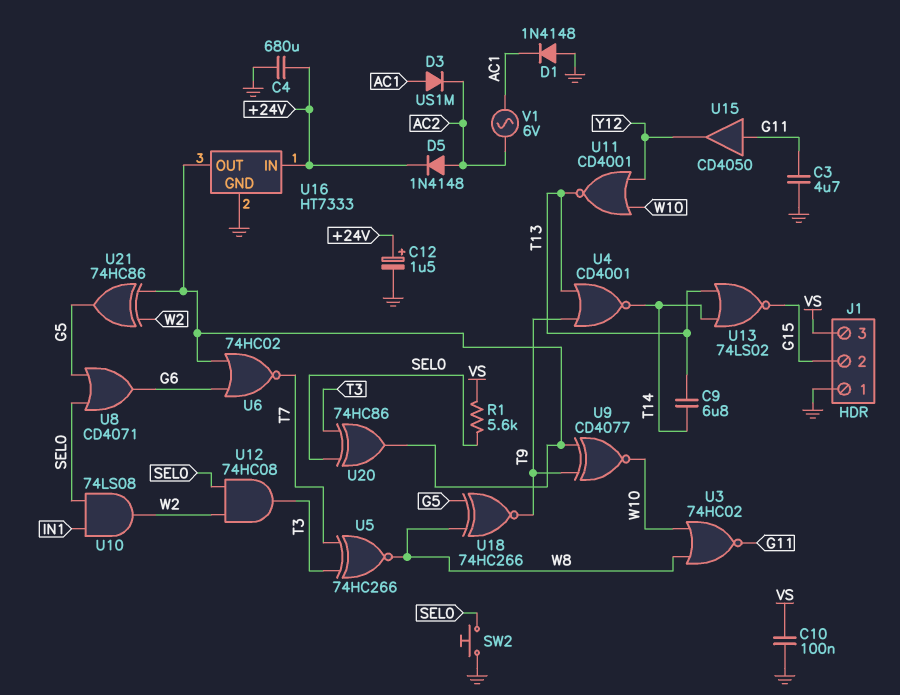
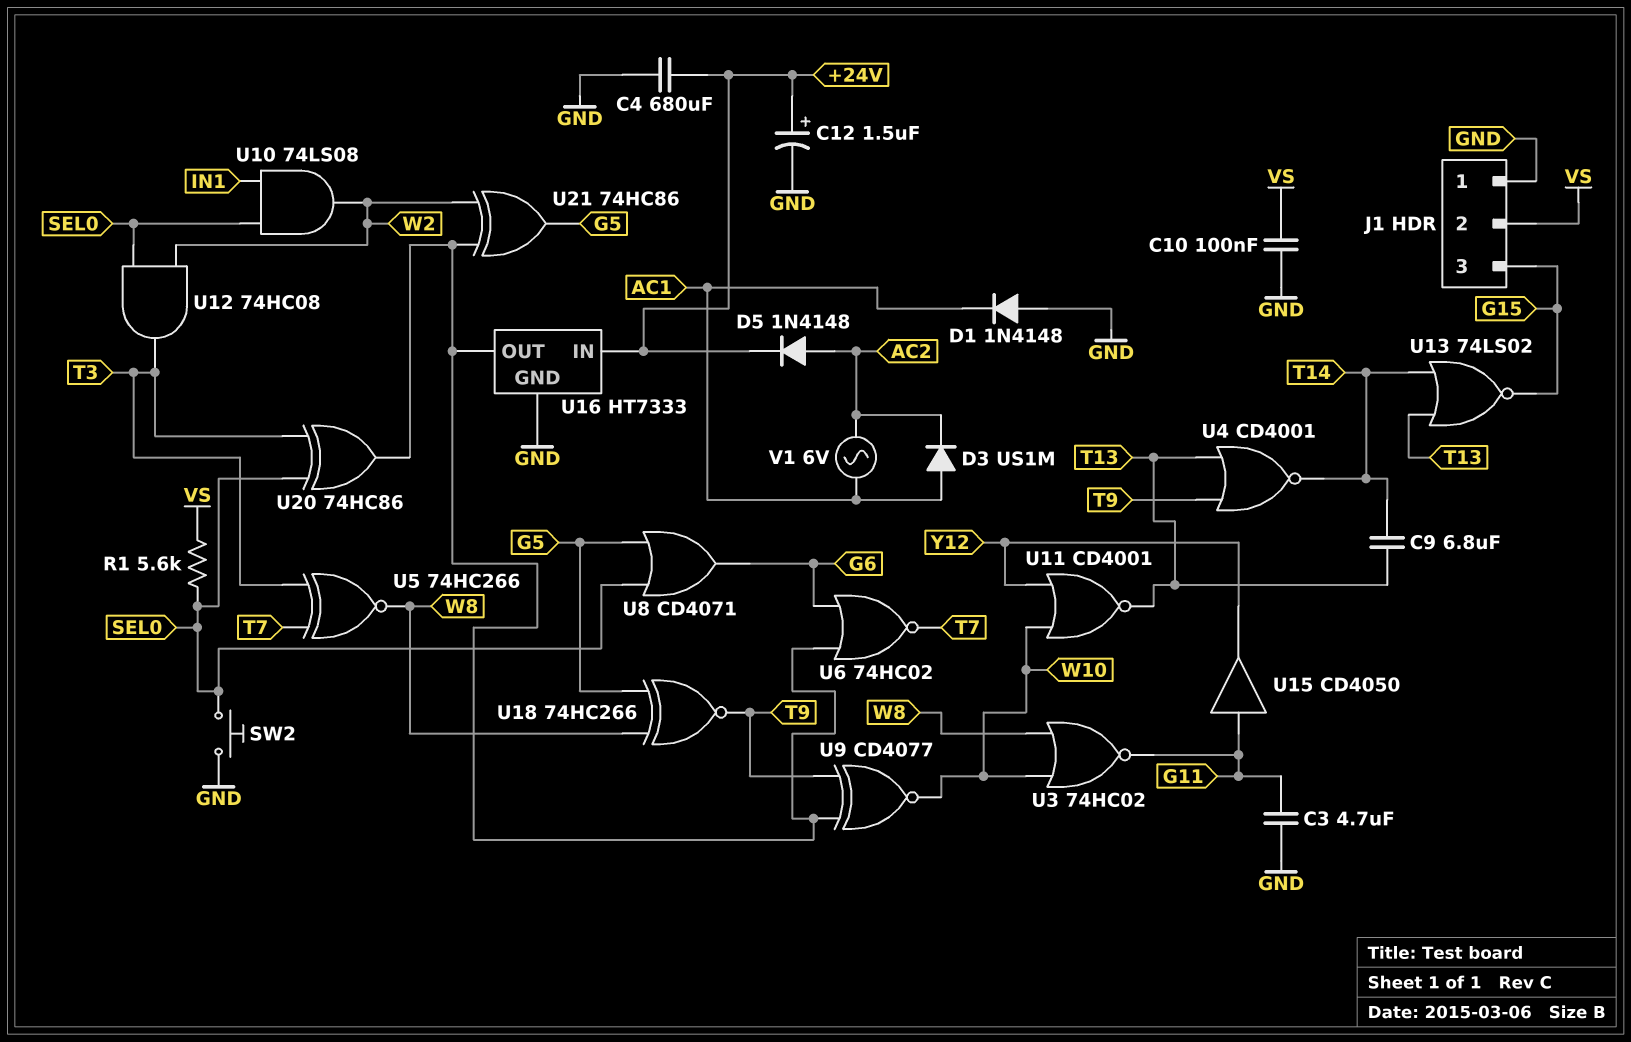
J1 pin 2: G15 -> VS
J1 pin 3: VS -> G15

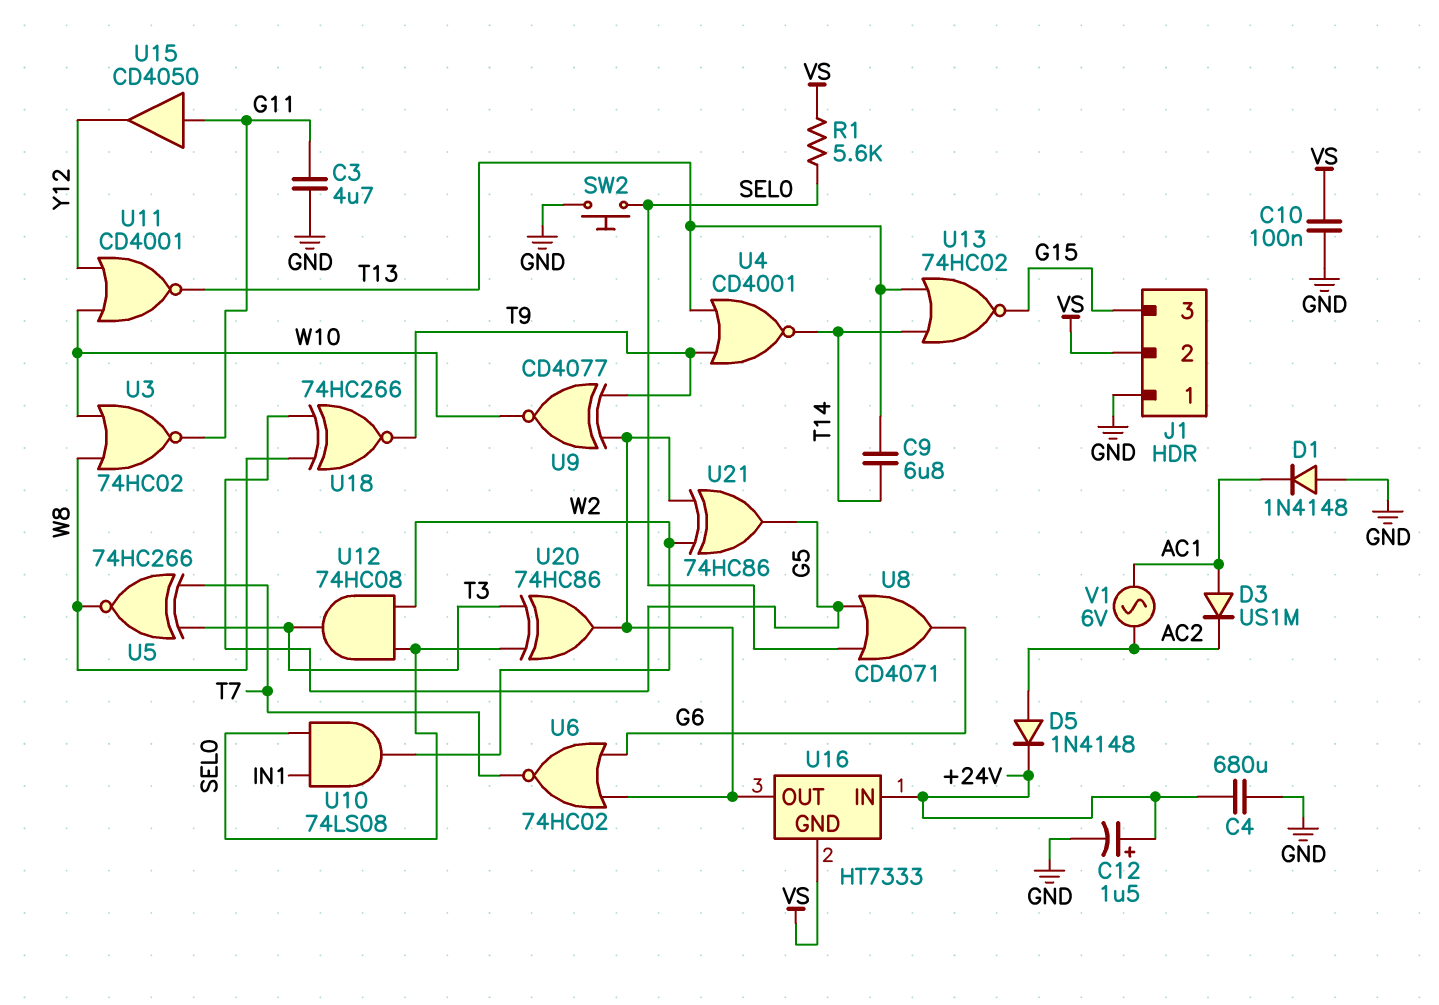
U13: NOR 74LS02 (in T13, in T14, out G15) -> NOR 74HC02 (in T13, in T14, out G15)
U16 pin GND: GND -> VS

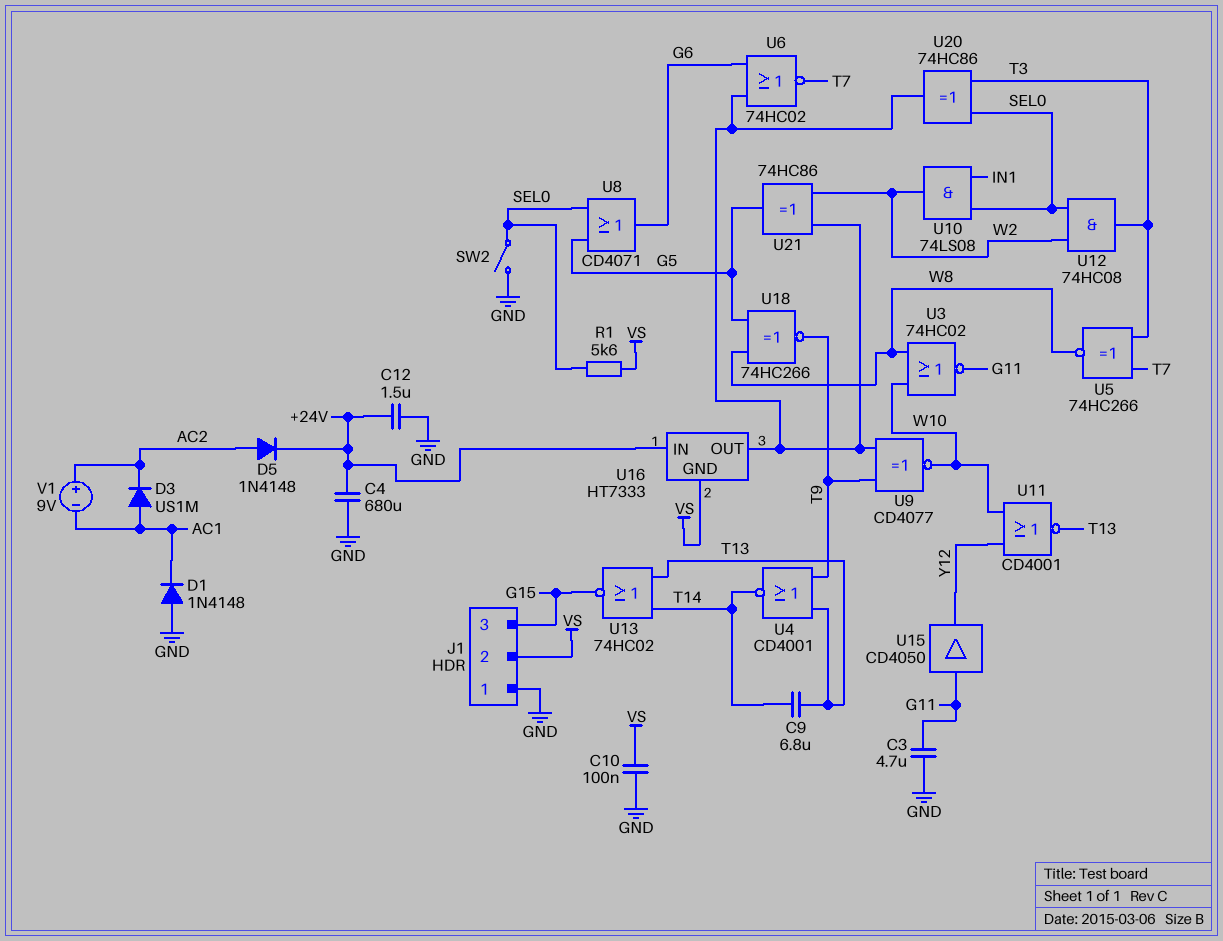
C12: 1.5uF (plus +24V, minus GND) -> 1.5uF (+24V, GND)
SW2: button (GND, SEL0) -> switch (GND, SEL0)
V1: AC 6V (AC1, AC2) -> 9V (plus AC2, minus AC1)

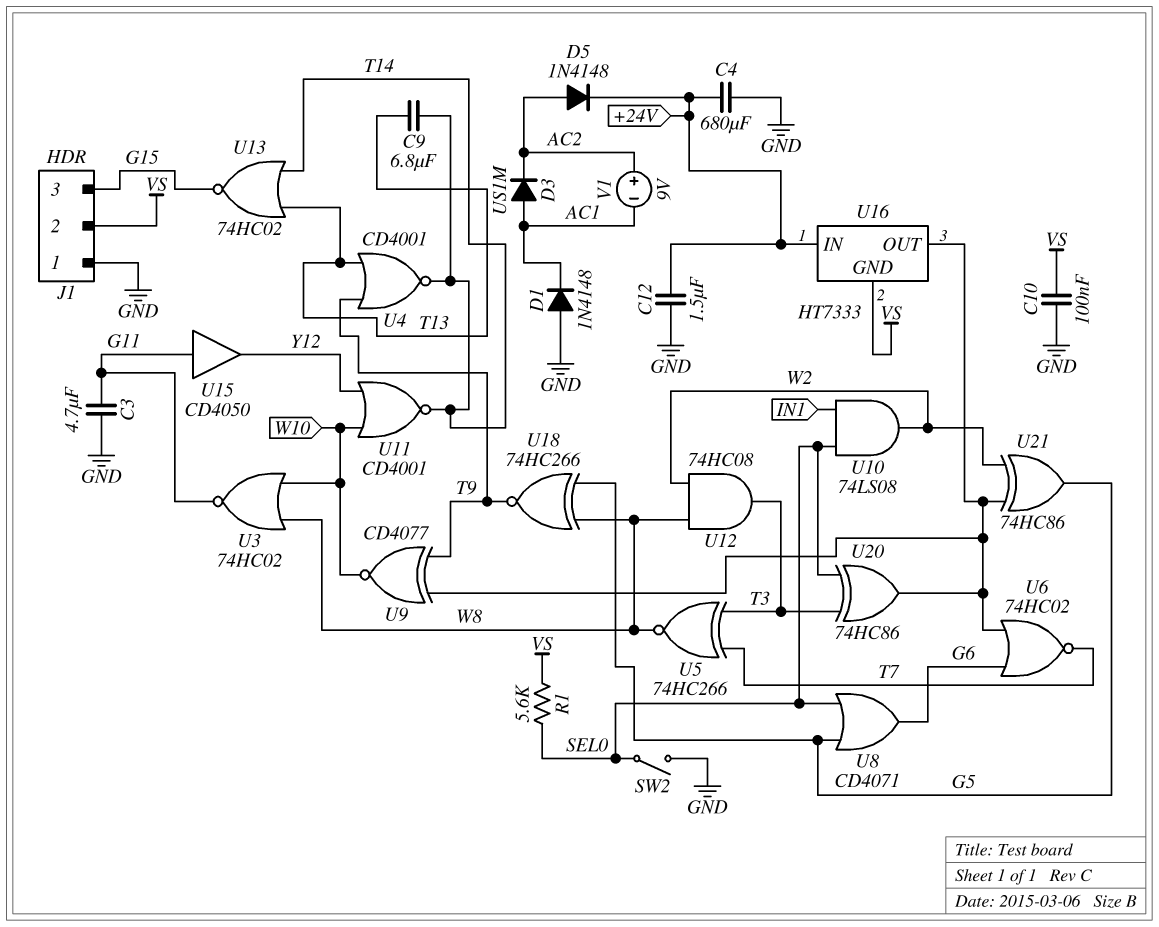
U11: NOR CD4001 (in W10, in Y12, out T13) -> NOR CD4001 (in W10, in Y12, out T14)
U12: AND 74HC08 (in SEL0, in W2, out T3) -> AND 74HC08 (in W2, in W8, out T3)

